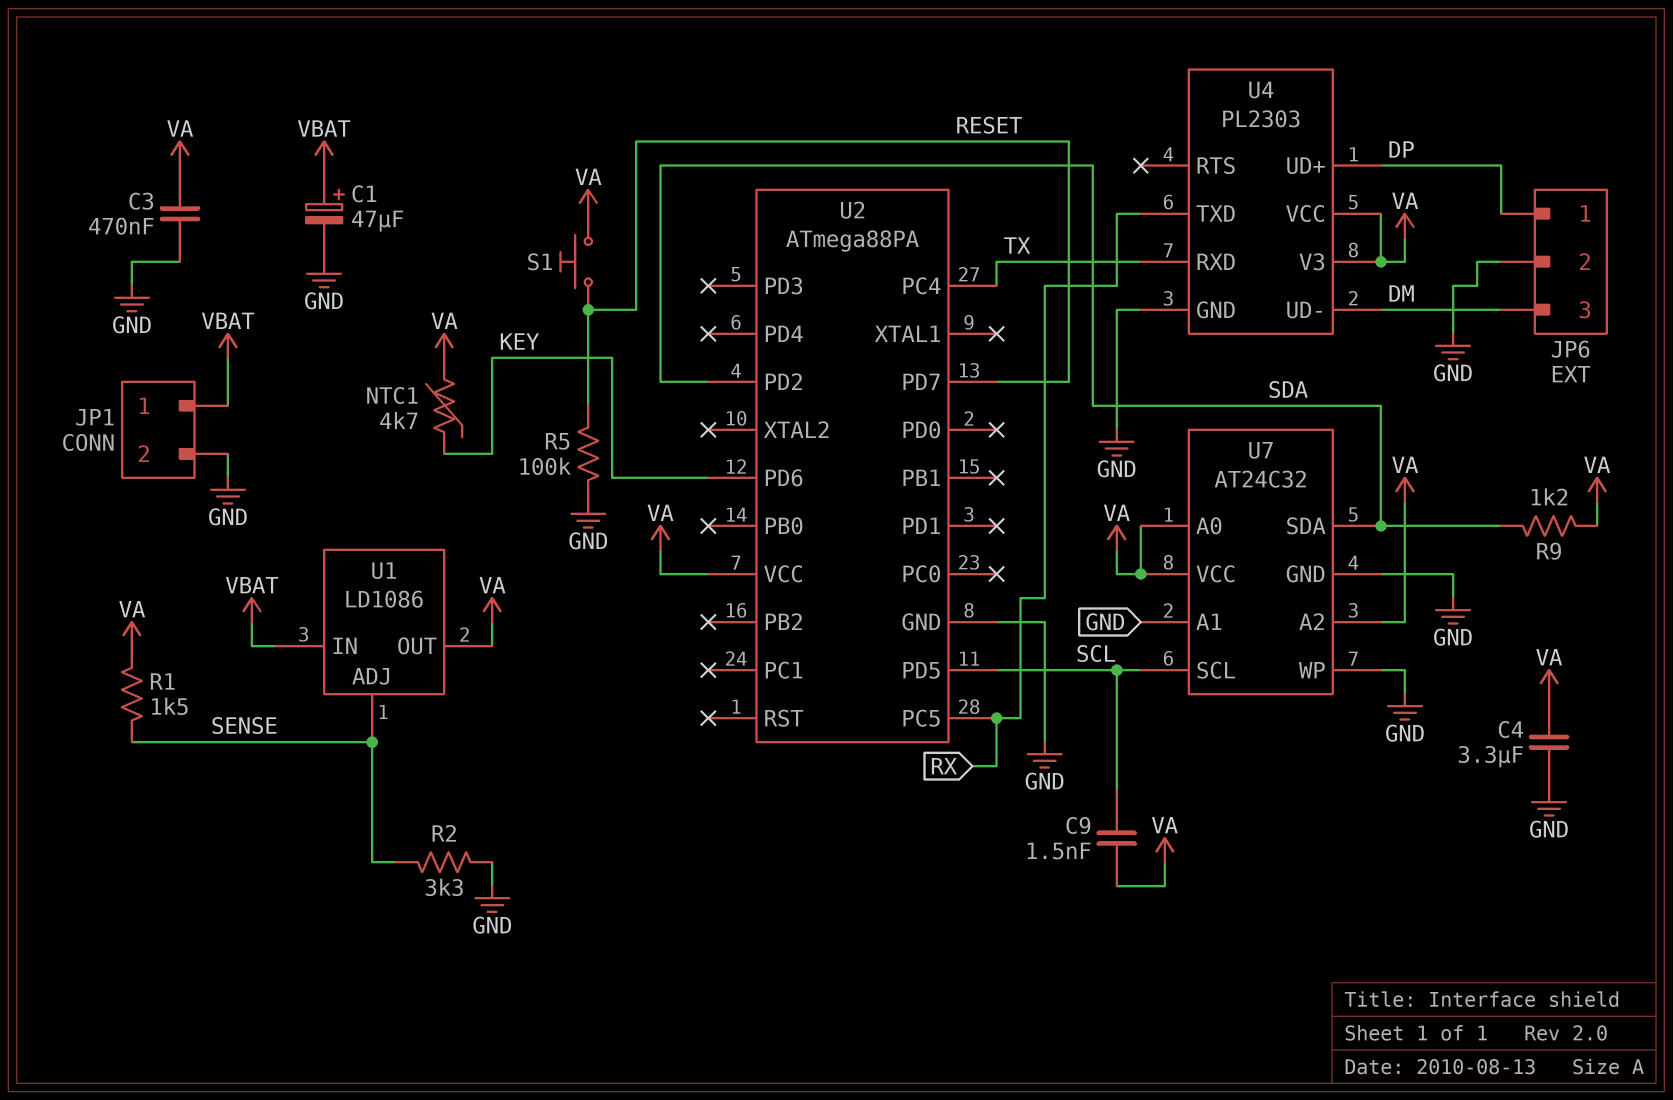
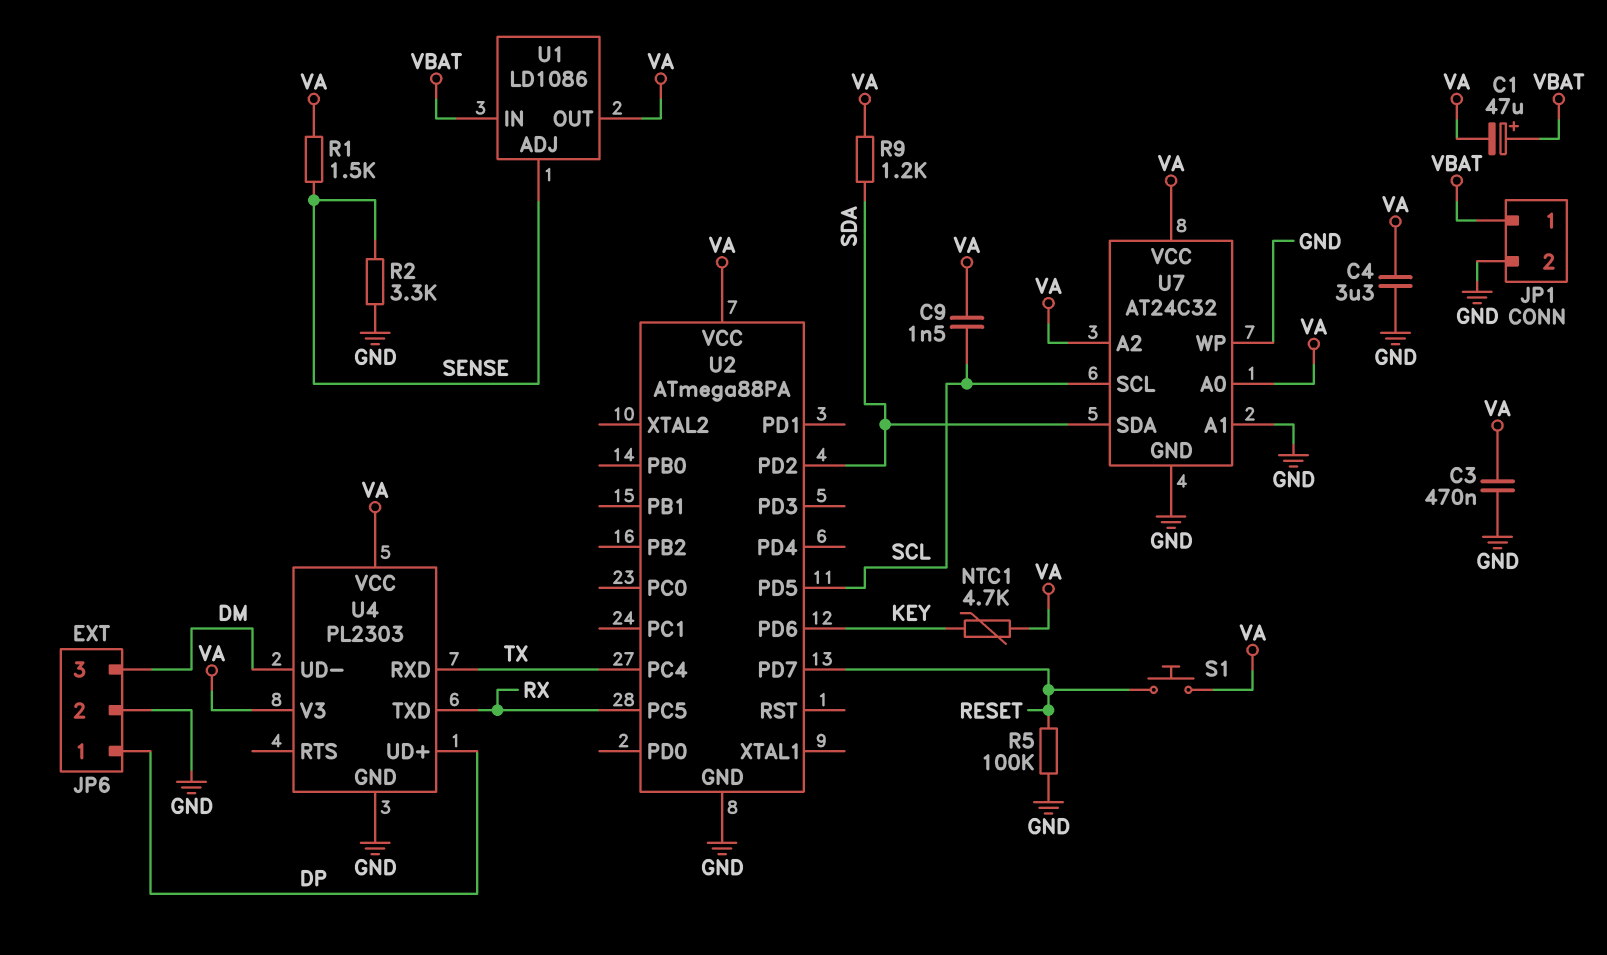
C1: 47uF (plus VBAT, minus GND) -> 47uF (plus VBAT, minus VA)

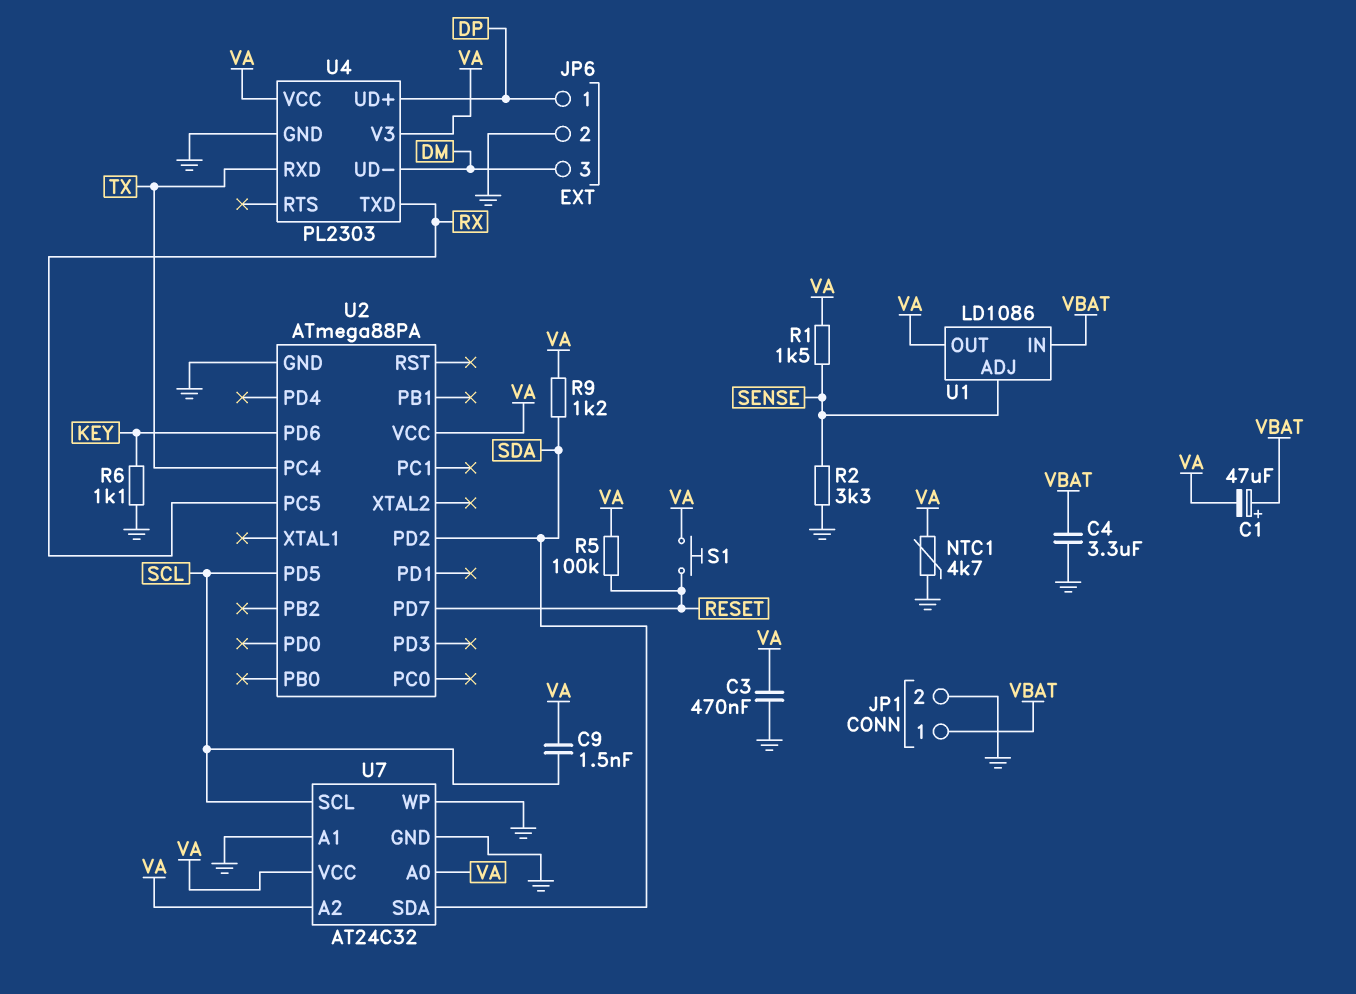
C4: 3.3uF (GND, VA) -> 3.3uF (GND, VBAT)
NTC1: 4.7k (KEY, VA) -> 4.7k (GND, VA)
R5: 100k (GND, RESET) -> 100k (RESET, VA)
R6: none -> 1.1k (GND, KEY)

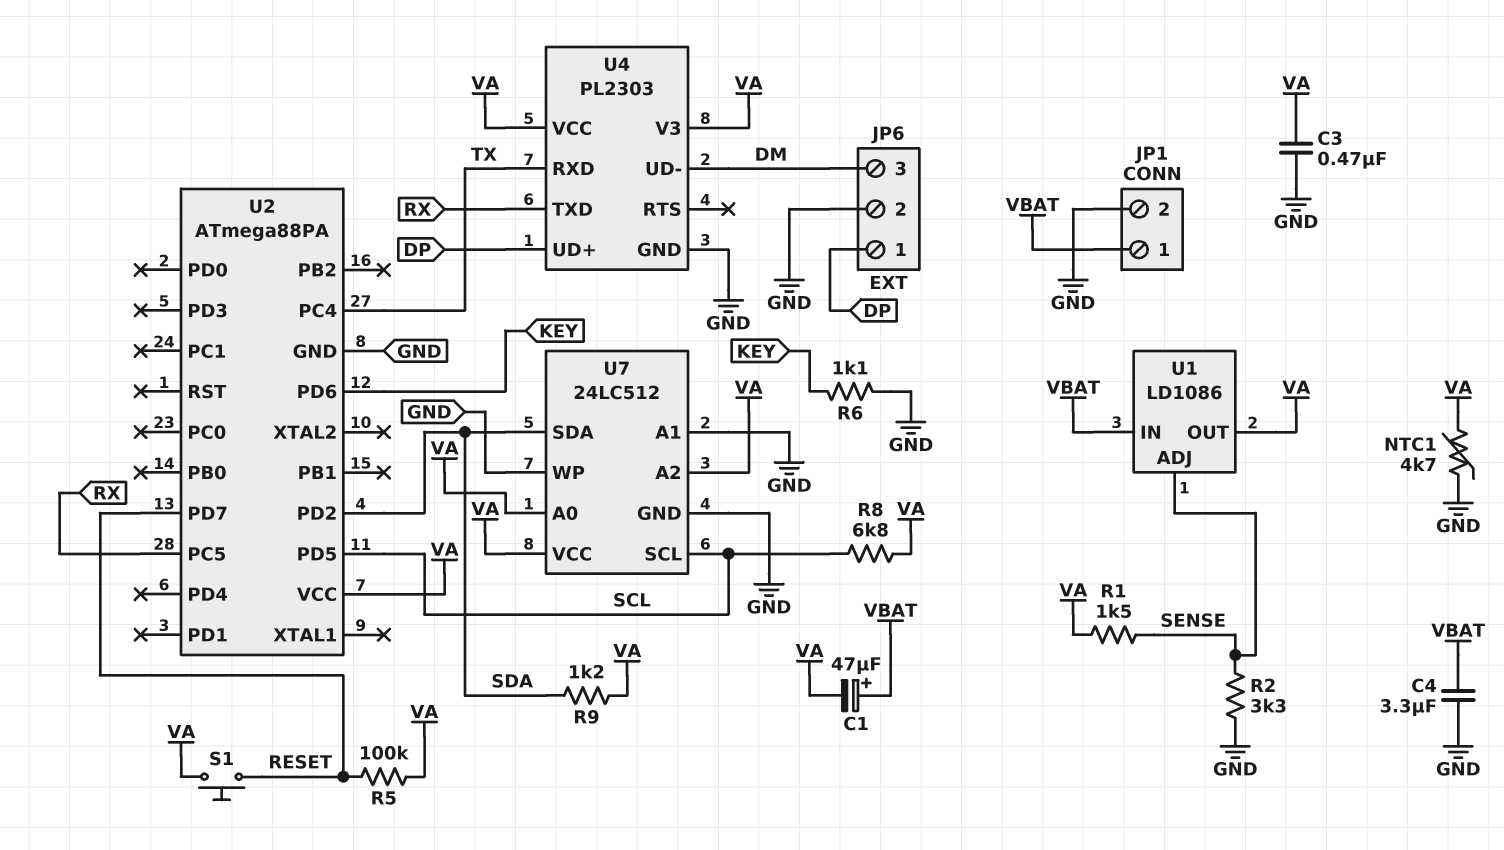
C9: 1.5nF (SCL, VA) -> none
R8: none -> 6.8k (SCL, VA)
U7: AT24C32 -> 24LC512

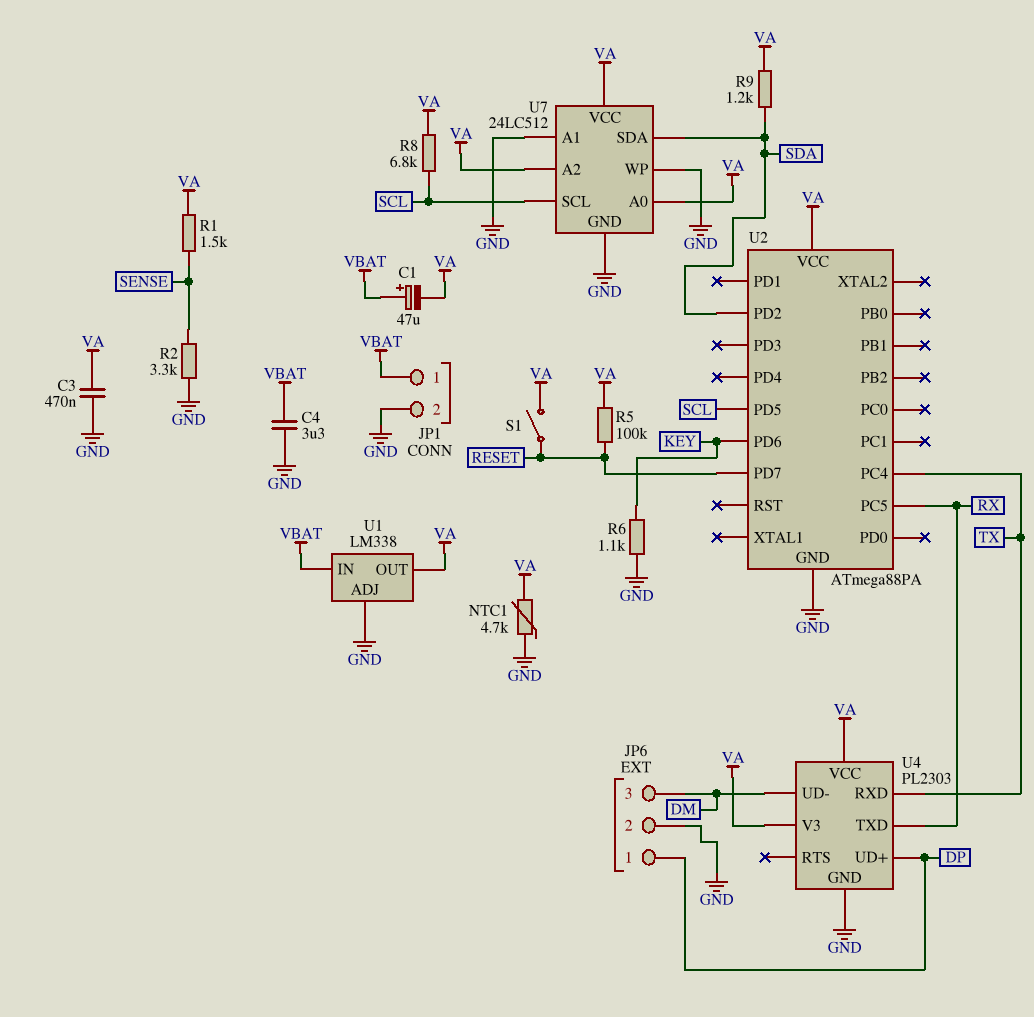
S1: button (RESET, VA) -> switch (RESET, VA)
U1: LD1086 -> LM338
U1 pin ADJ: SENSE -> GND

